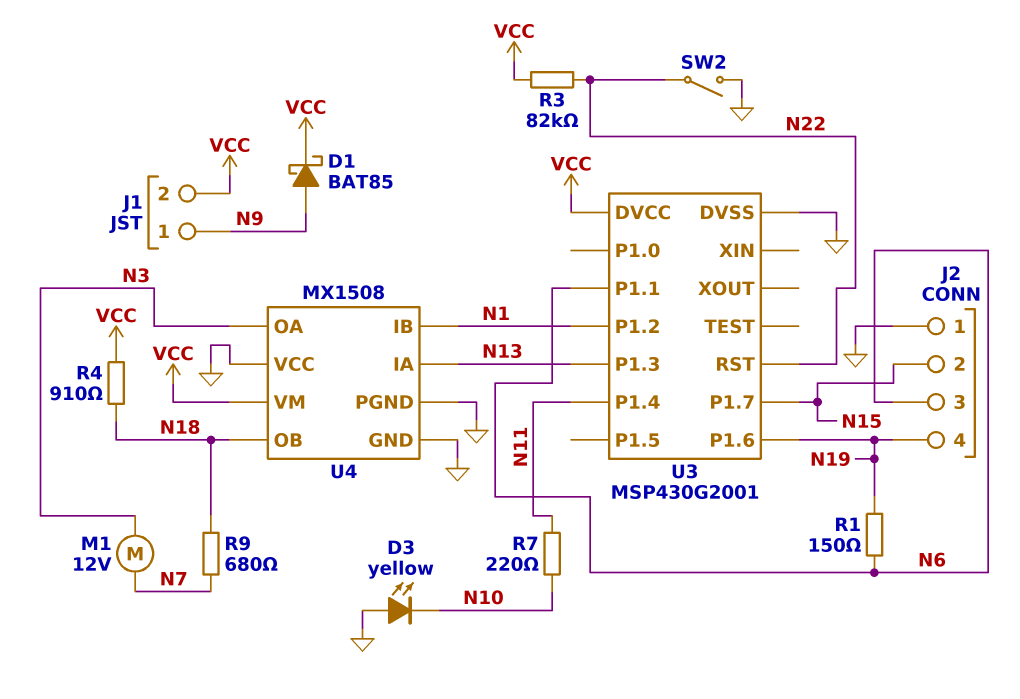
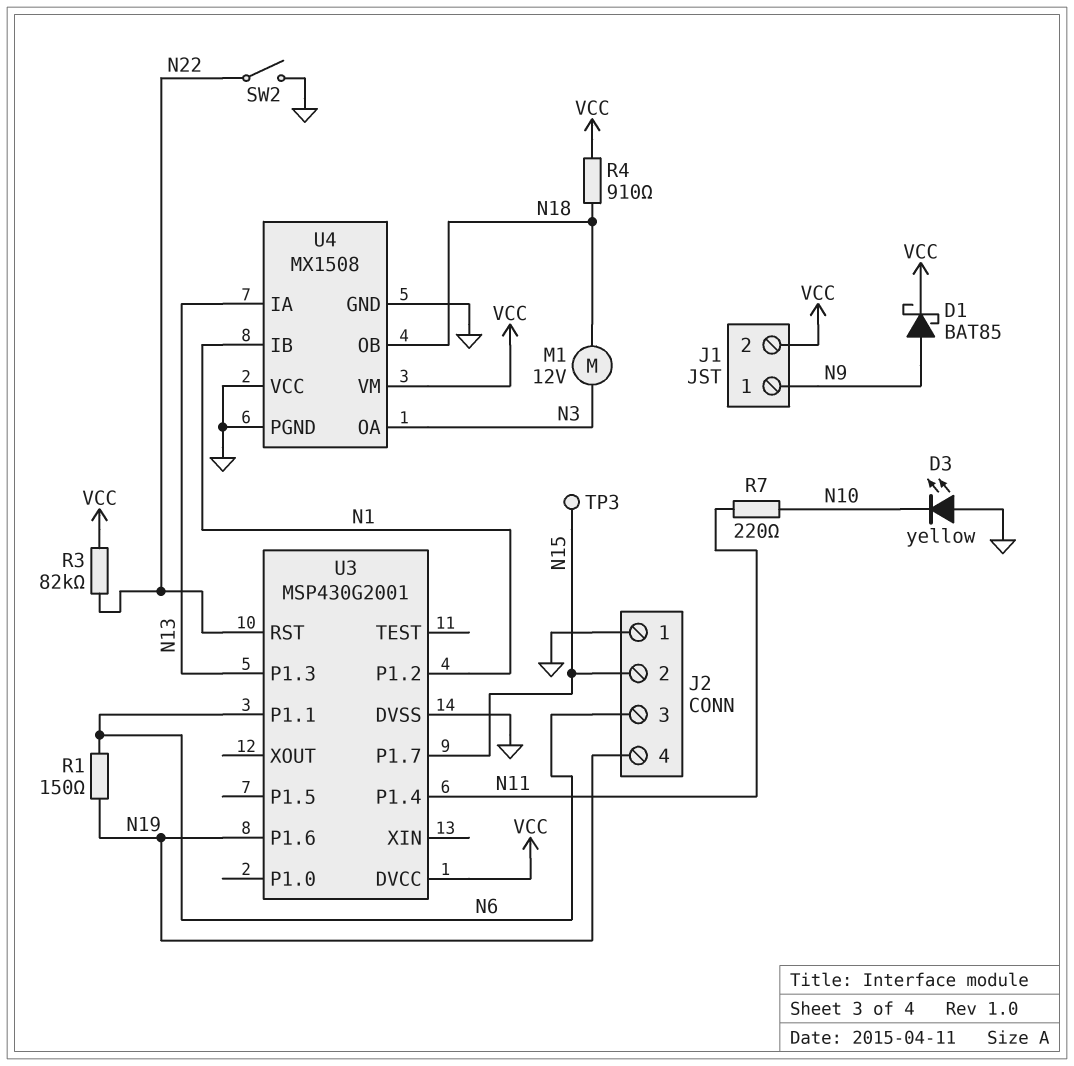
M1: motor 12V (N3, N7) -> motor 12V (N3, N18)
R9: 680 (N7, N18) -> none
TP3: none -> test point (N15)

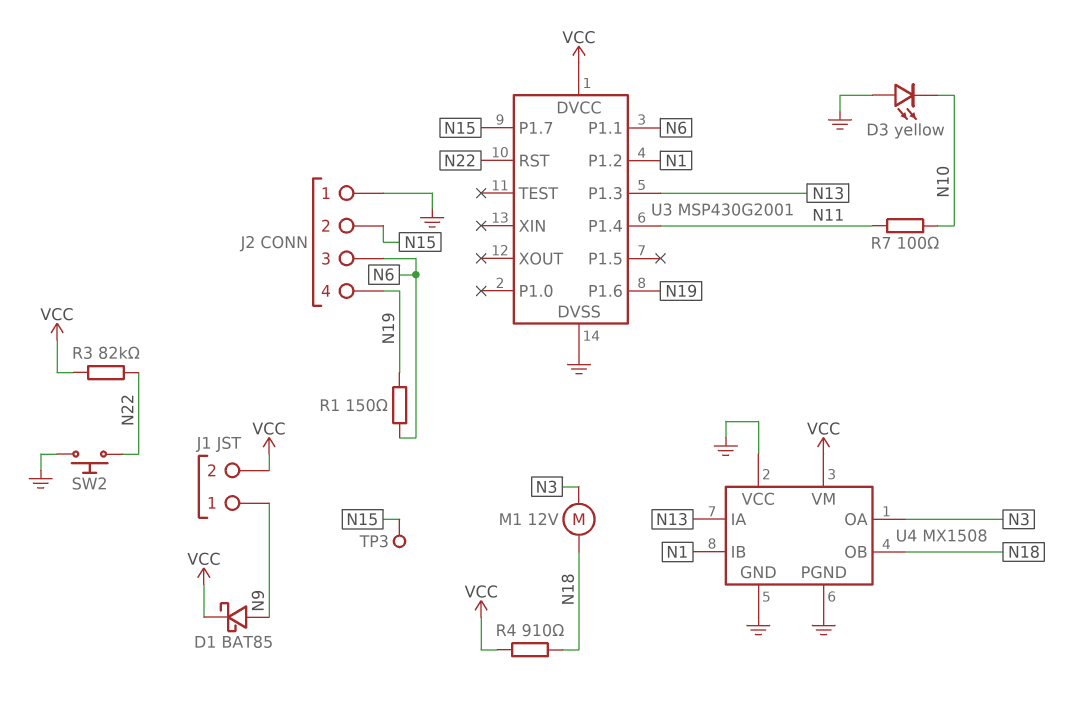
R7: 220 (N10, N11) -> 100 (N10, N11)
SW2: switch (GND, N22) -> button (GND, N22)

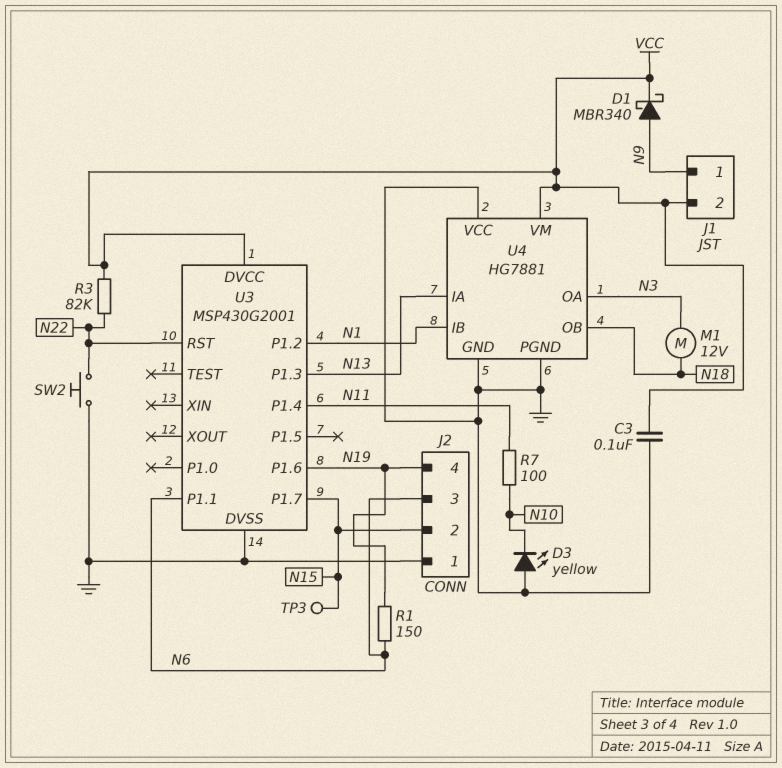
C3: none -> 100nF (GND, VCC)
D1: schottky BAT85 (A N9, K VCC) -> schottky MBR340 (A N9, K VCC)
R4: 910 (N18, VCC) -> none
U4: MX1508 -> HG7881

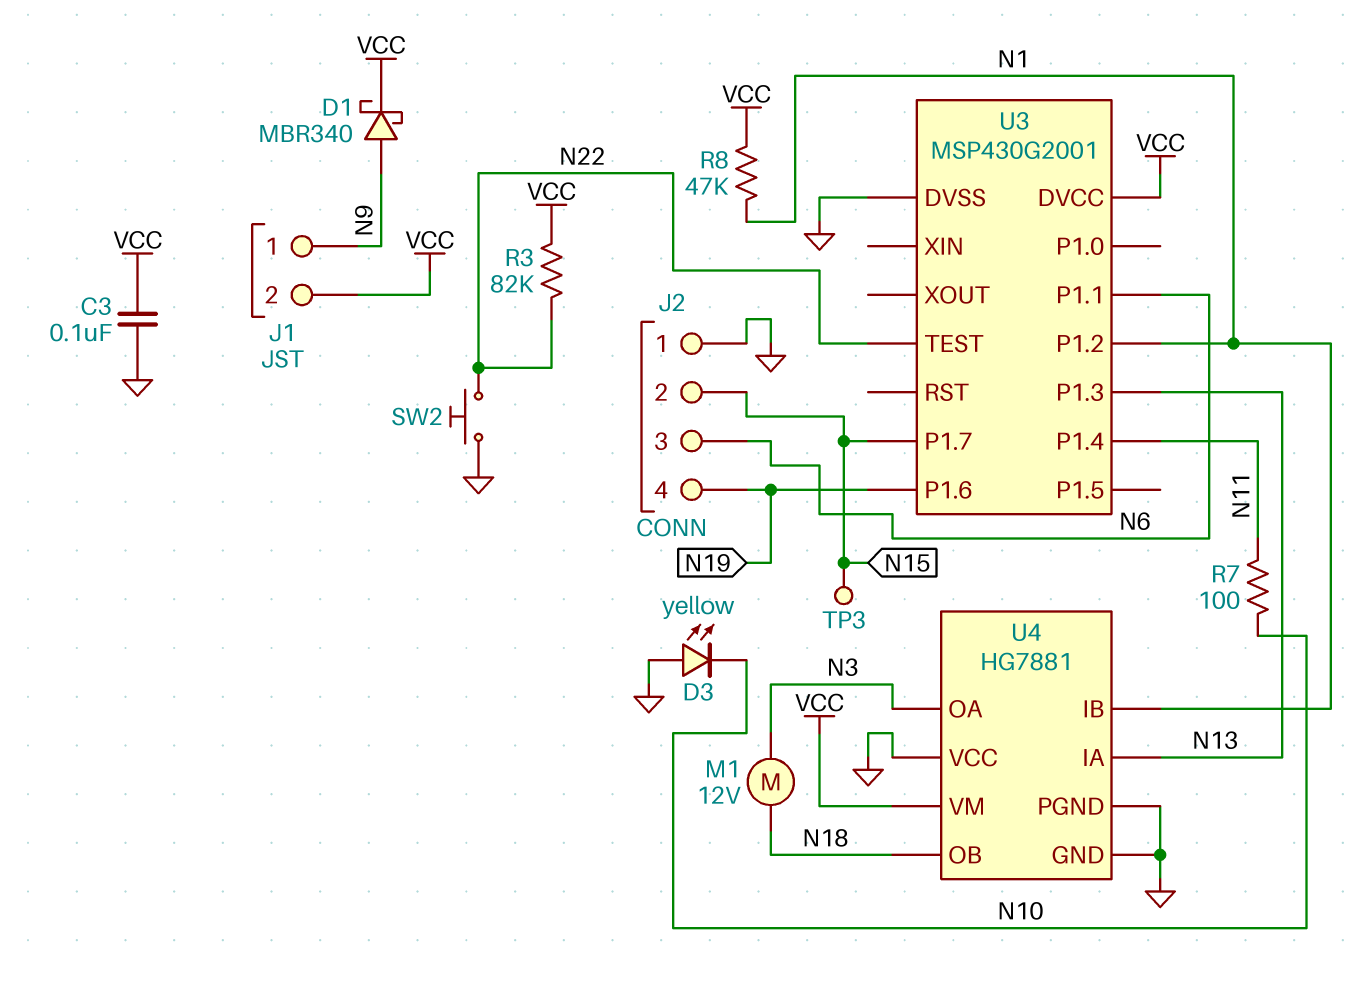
R1: 150 (N6, N19) -> none
R8: none -> 47k (N1, VCC)
U3 pin RST: N22 -> none
U3 pin TEST: none -> N22

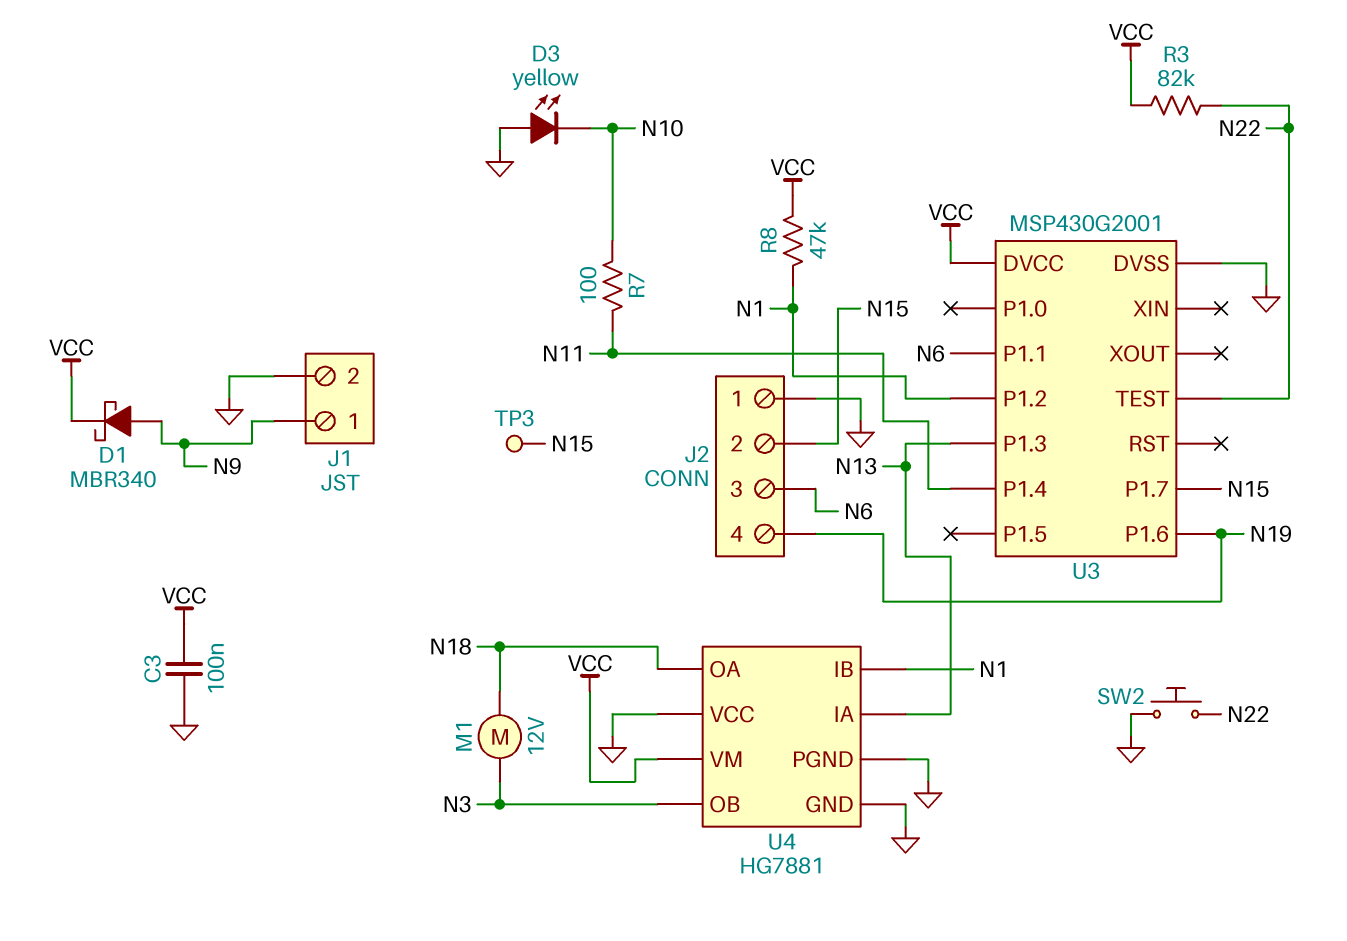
J1 pin 2: VCC -> GND
U4 pin OA: N3 -> N18
U4 pin OB: N18 -> N3

